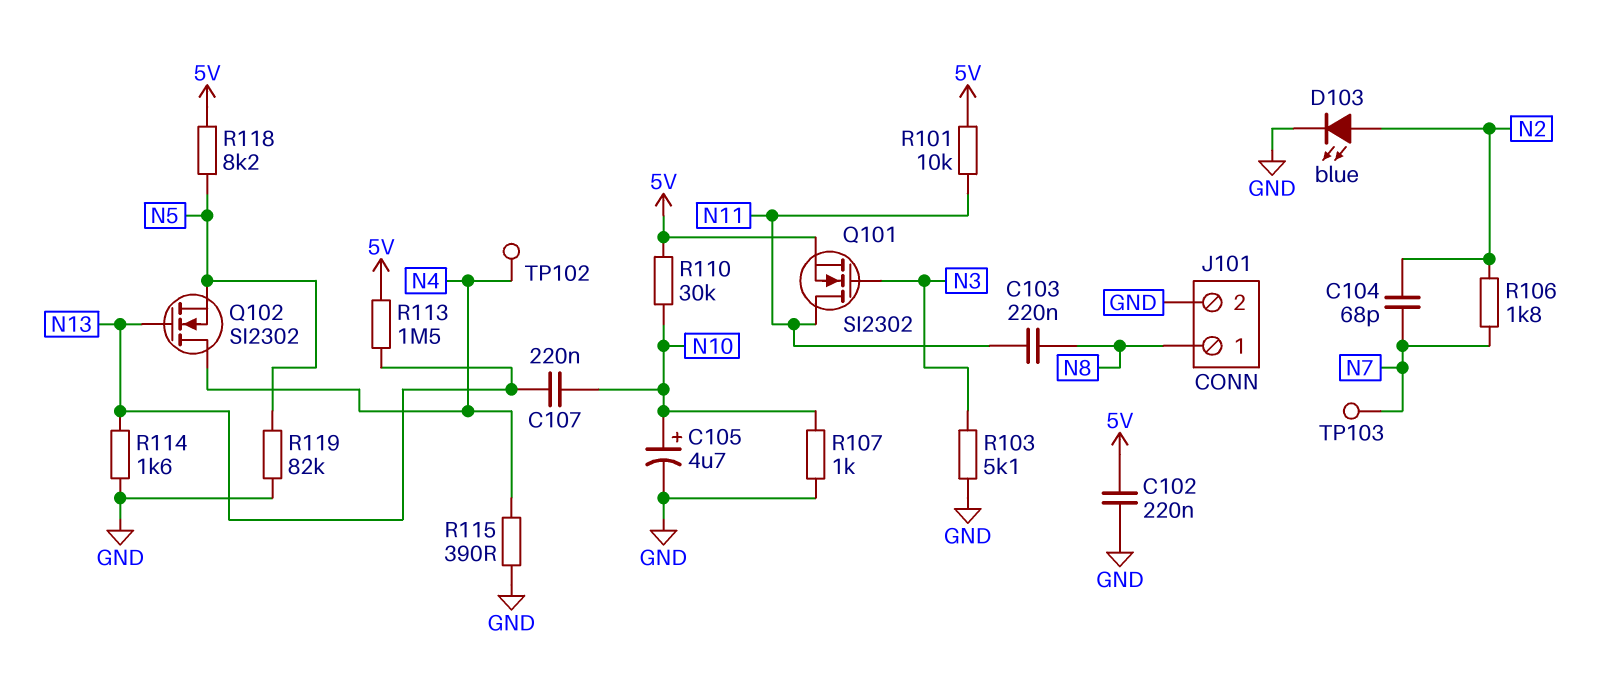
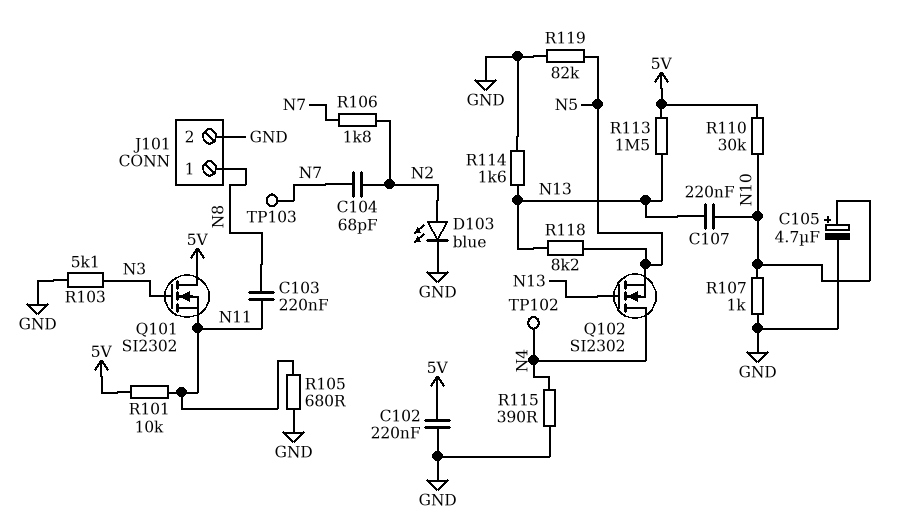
Q101: NMOS SI2302 (G N3, D N11, S 5V) -> NMOS SI2302 (G N3, D 5V, S N11)
R105: none -> 680 (GND, N11)
R118: 8.2k (5V, N5) -> 8.2k (N5, N13)

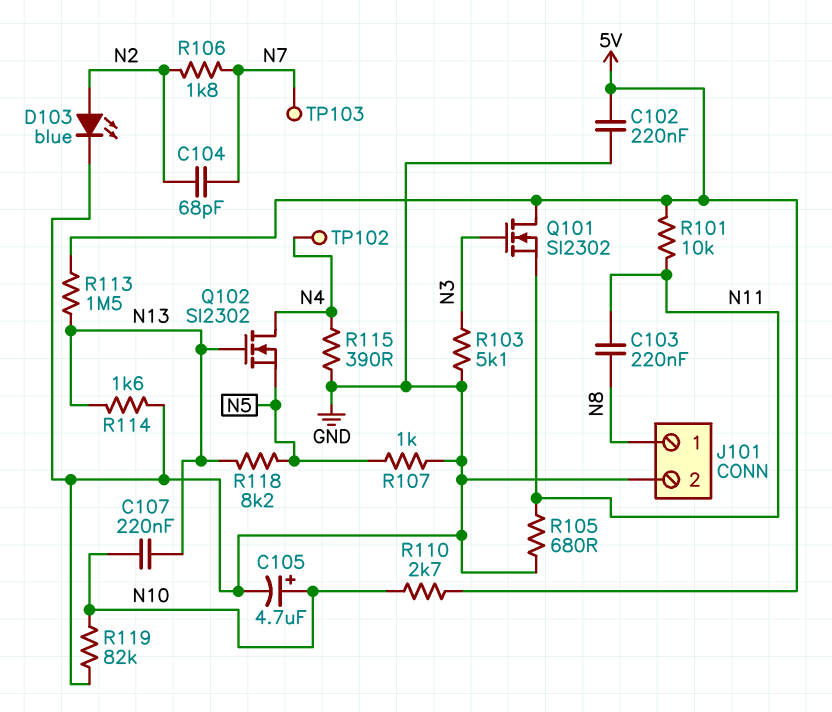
R107: 1k (GND, N10) -> 1k (GND, N5)
R110: 30k (5V, N10) -> 2.7k (5V, N10)
R119: 82k (GND, N5) -> 82k (GND, N10)

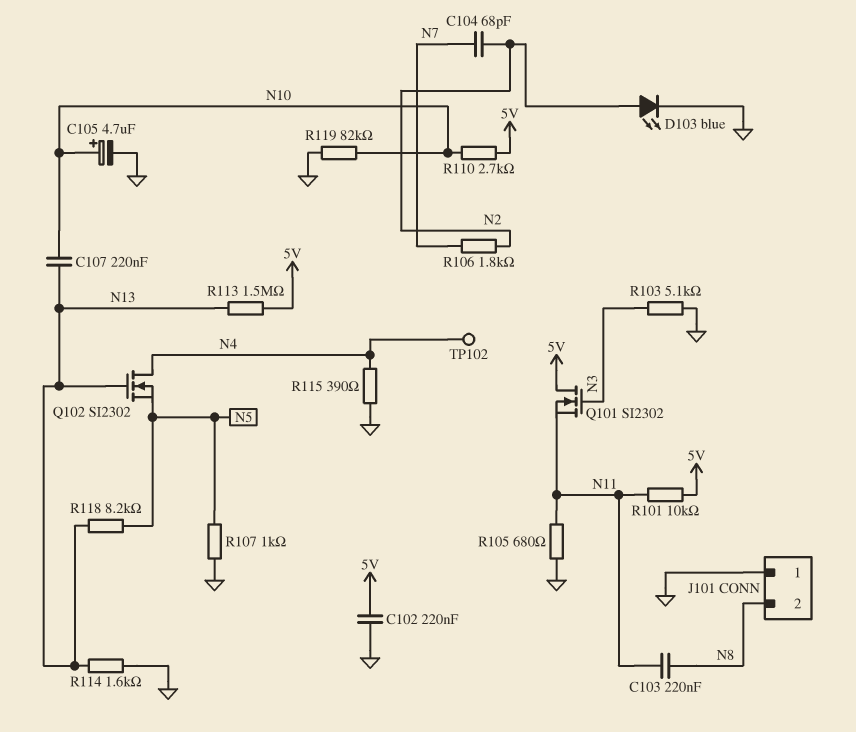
J101 pin 1: N8 -> GND
J101 pin 2: GND -> N8
TP103: test point (N7) -> none

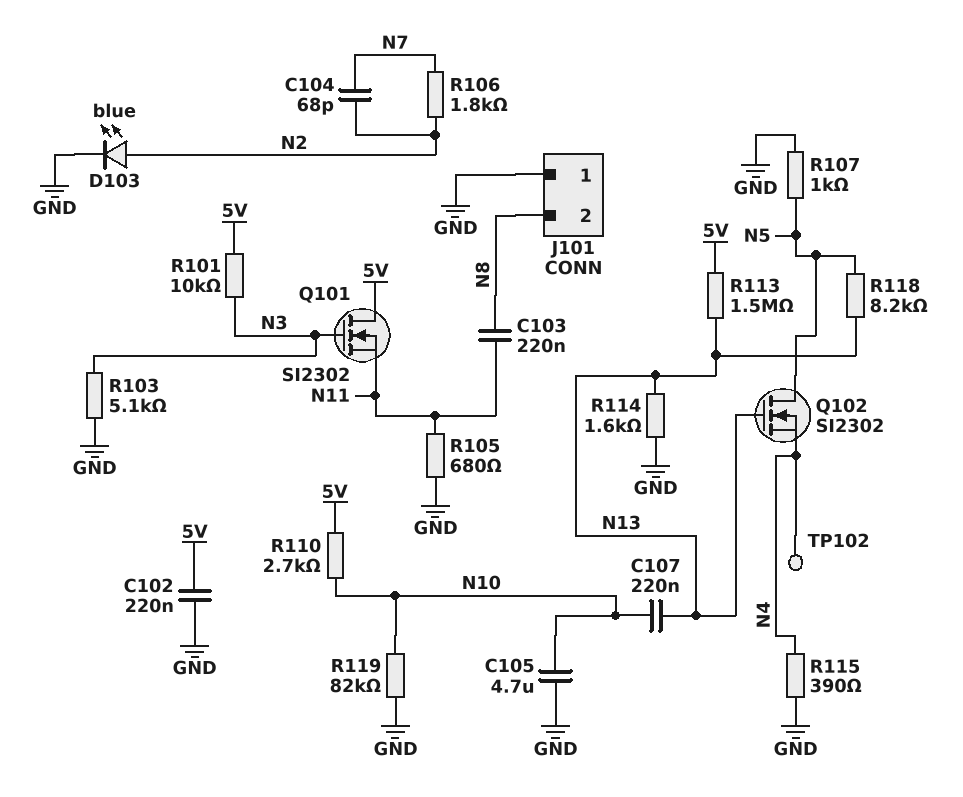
C105: 4.7uF (plus N10, minus GND) -> 4.7uF (GND, N10)
Q102: NMOS SI2302 (G N13, D N4, S N5) -> NMOS SI2302 (G N13, D N5, S N4)
R101: 10k (5V, N11) -> 10k (5V, N3)

